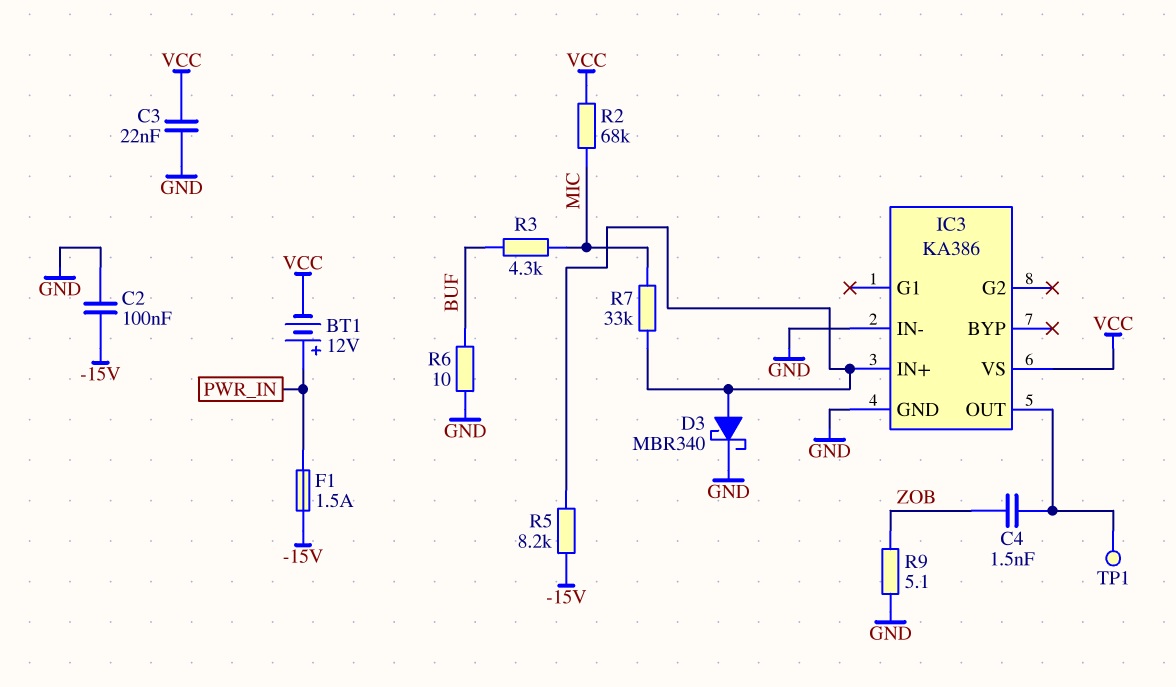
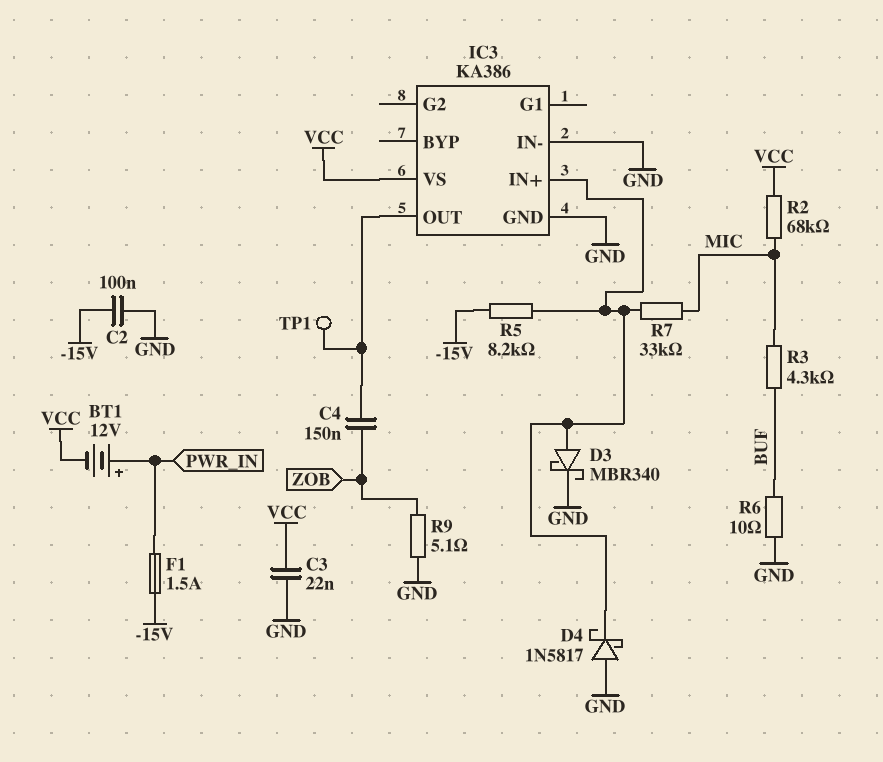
C4: 1.5nF (IC3/OUT, ZOB) -> 150nF (IC3/OUT, ZOB)
D4: none -> schottky 1N5817 (A GND, K IC3/IN+)

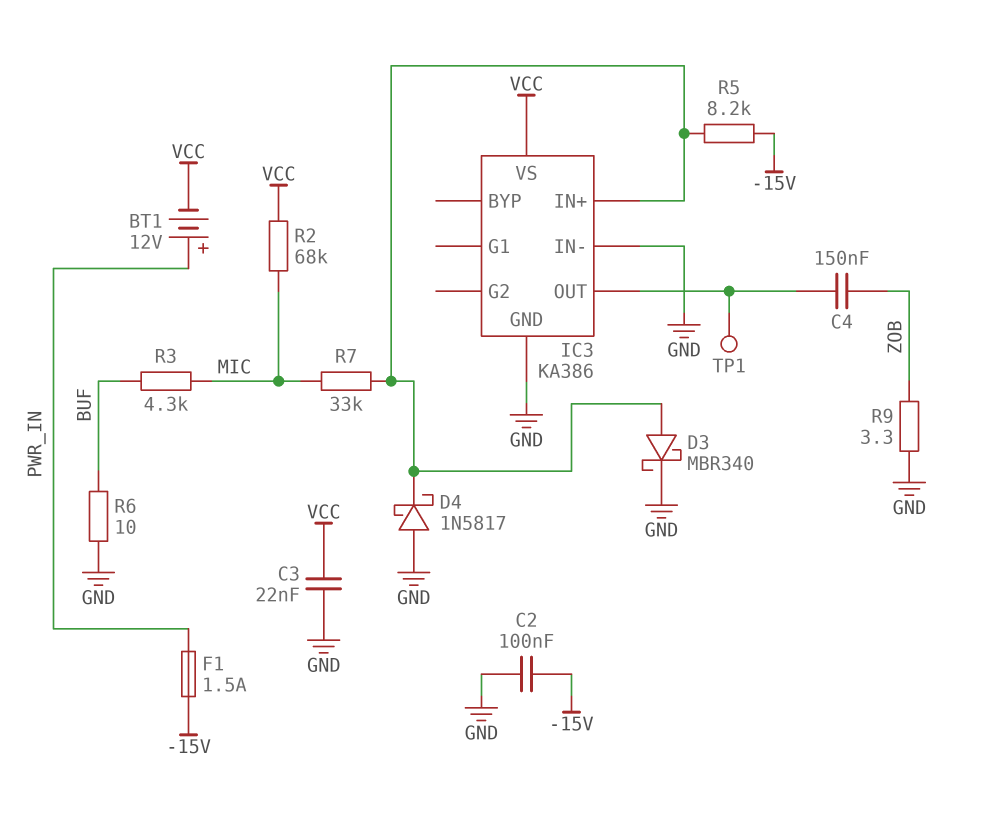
R9: 5.1 (GND, ZOB) -> 3.3 (GND, ZOB)

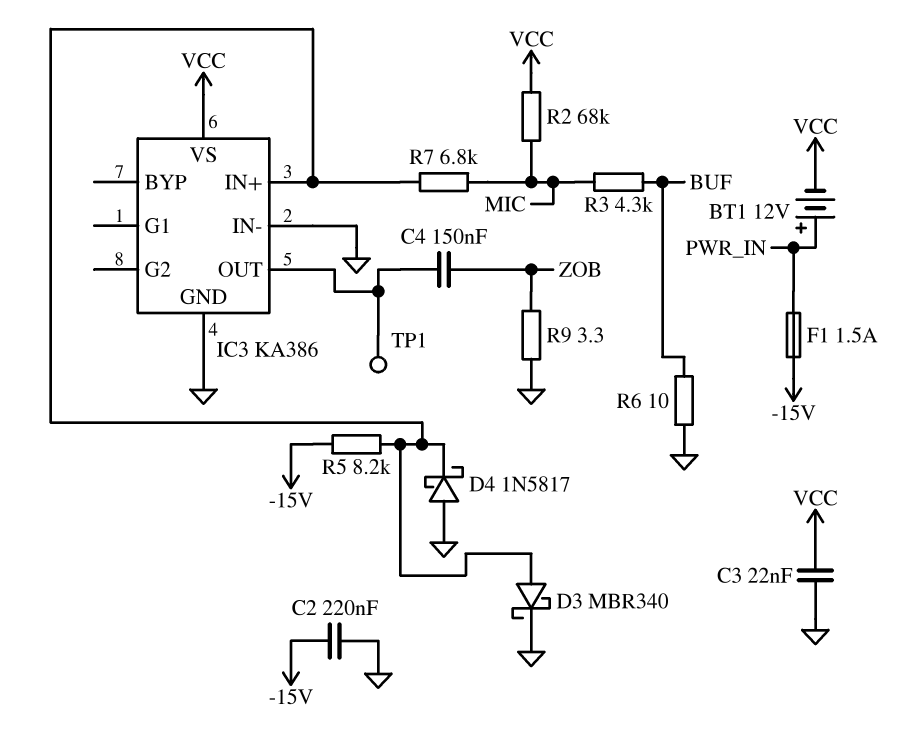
C2: 100nF (-15V, GND) -> 220nF (-15V, GND)
R7: 33k (IC3/IN+, MIC) -> 6.8k (IC3/IN+, MIC)

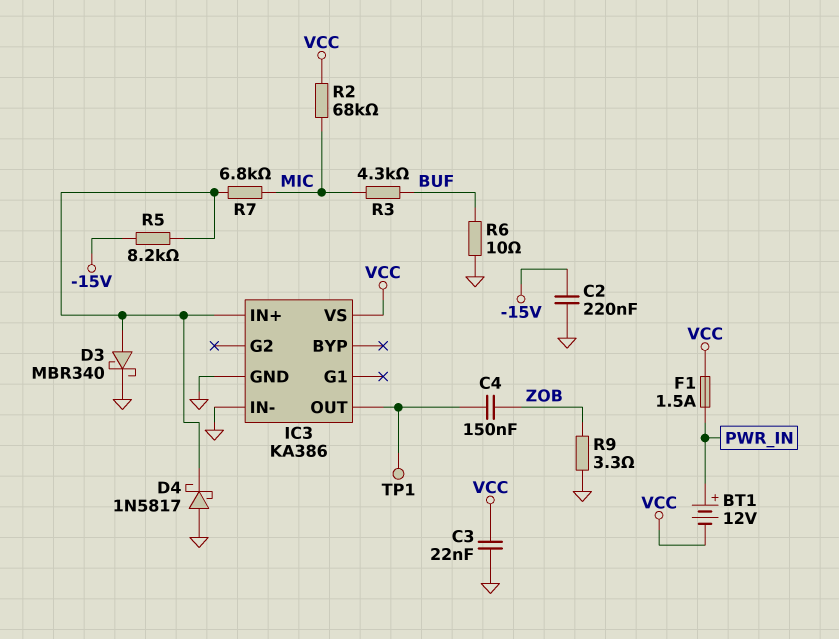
F1: 1.5A (-15V, PWR_IN) -> 1.5A (PWR_IN, VCC)

